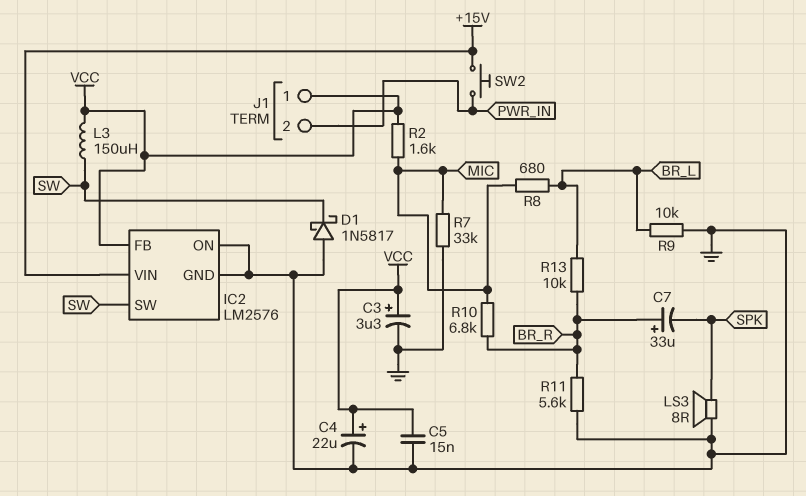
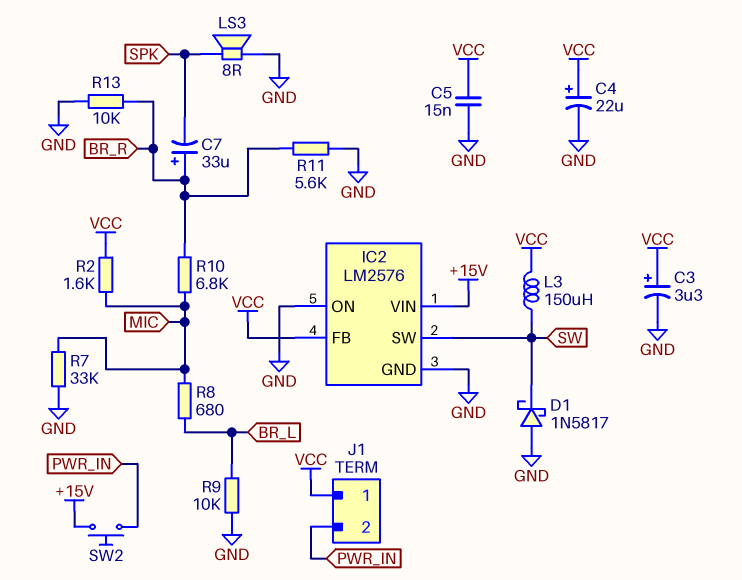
R13: 10k (BR_L, BR_R) -> 10k (BR_R, GND)

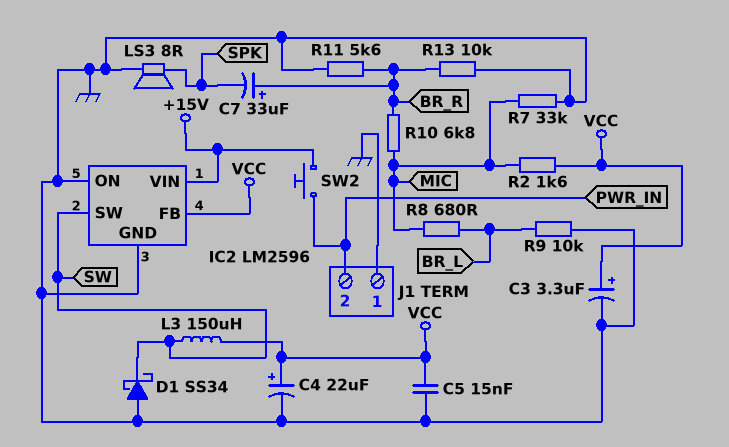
D1: schottky 1N5817 (A GND, K SW) -> schottky SS34 (A GND, K SW)
IC2: LM2576 -> LM2596
J1 pin 1: VCC -> GND

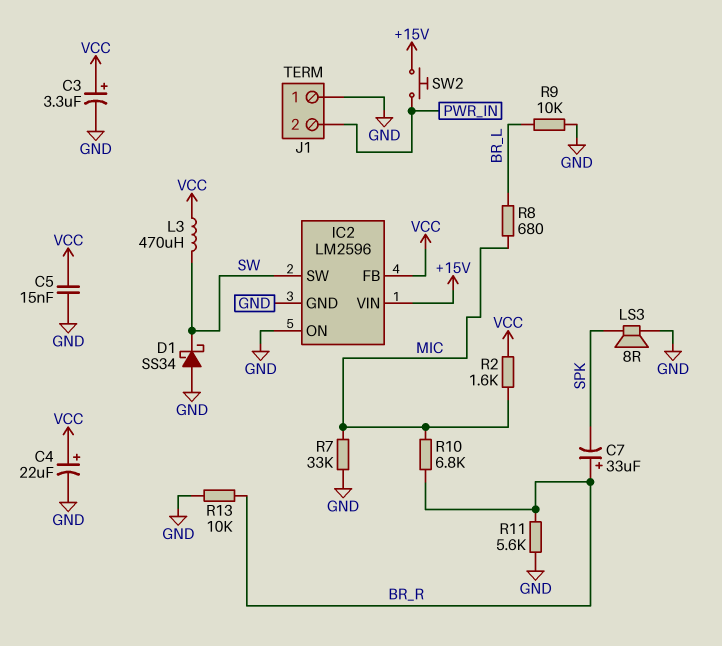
L3: 150uH (SW, VCC) -> 470uH (SW, VCC)

